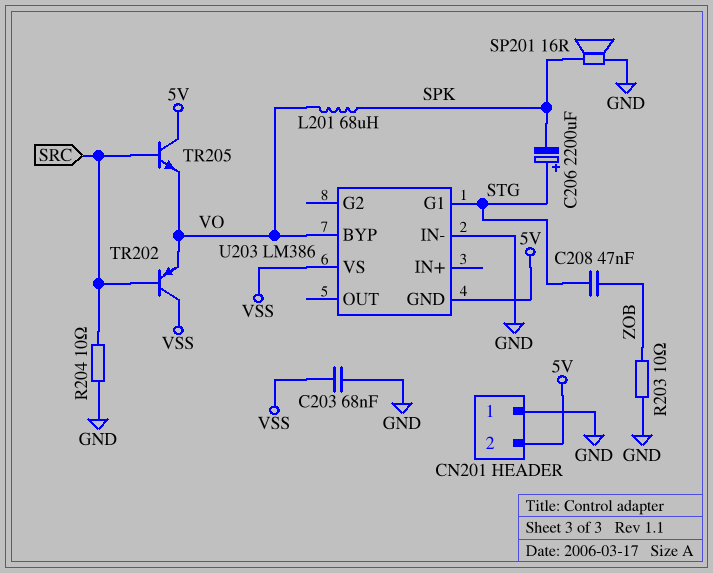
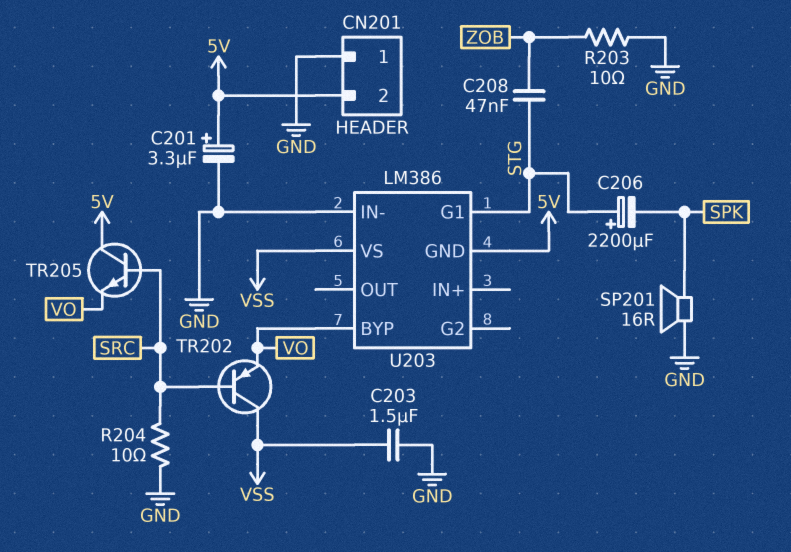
C201: none -> 3.3uF (plus 5V, minus GND)
C203: 68nF (GND, VSS) -> 1.5uF (GND, VSS)
L201: 68uH (SPK, VO) -> none

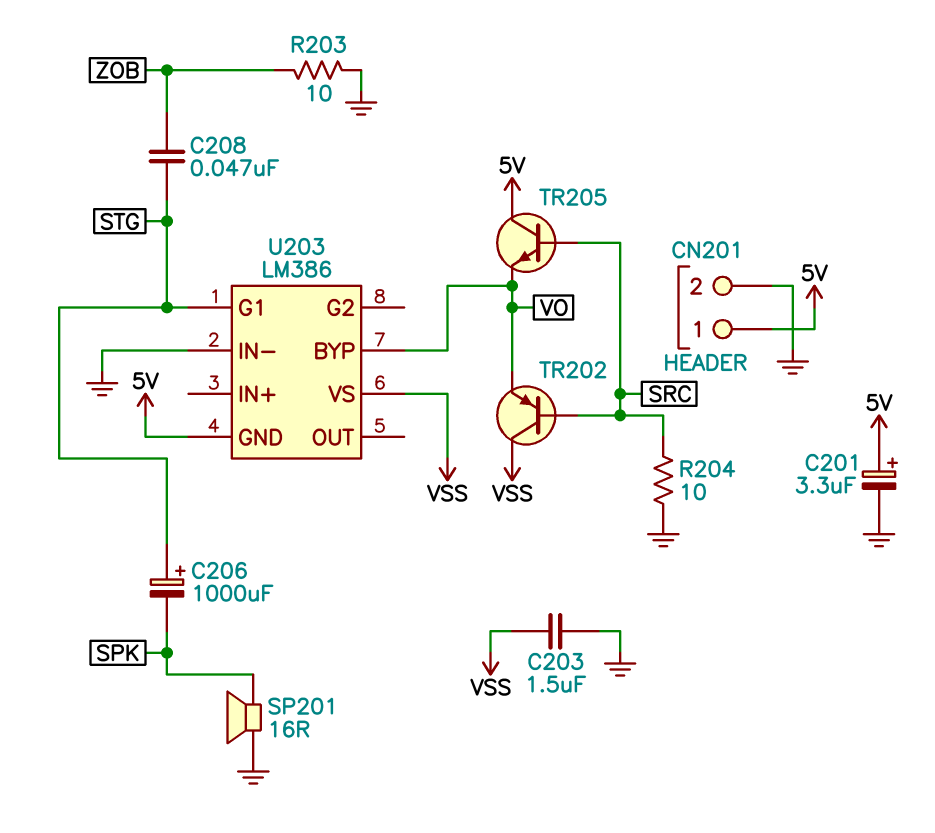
C206: 2200uF (plus STG, minus SPK) -> 1000uF (plus STG, minus SPK)
CN201 pin 1: GND -> 5V
CN201 pin 2: 5V -> GND

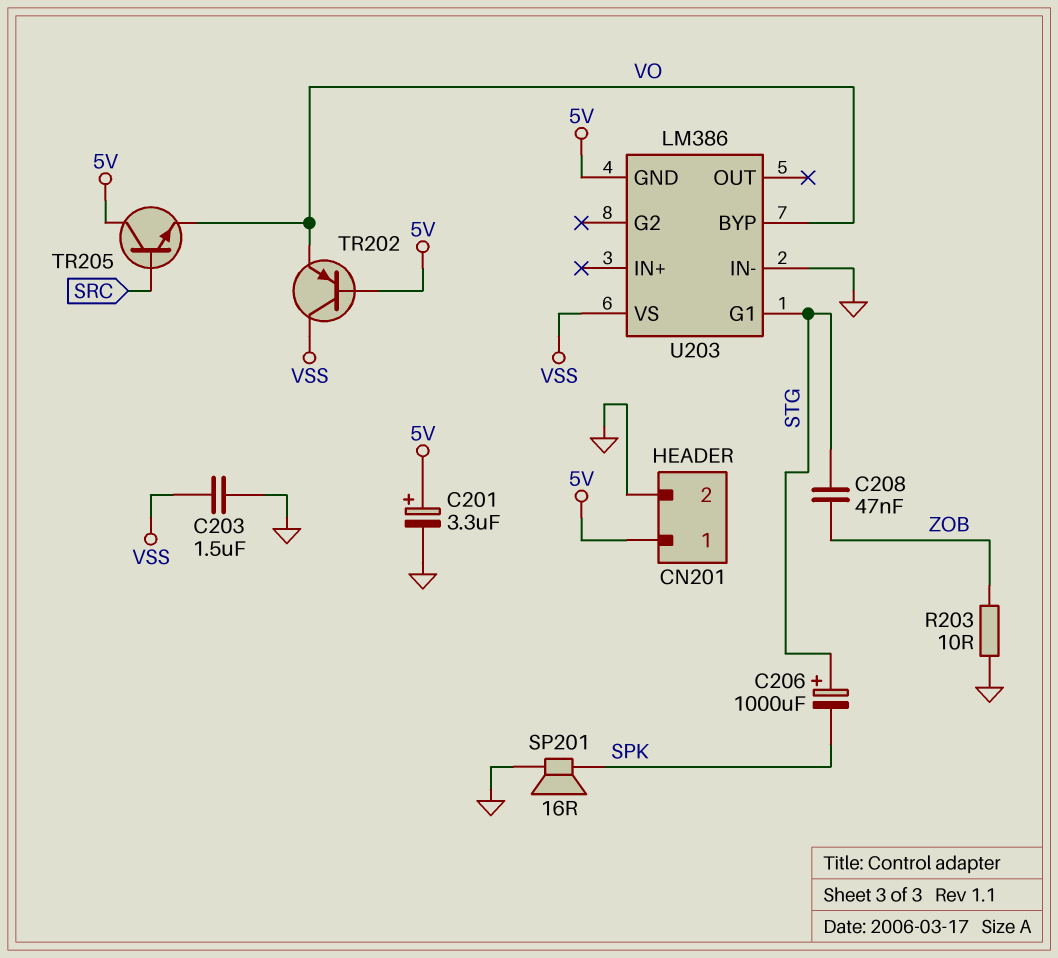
R204: 10 (GND, SRC) -> none
TR202: PNP (B SRC, C VSS, E VO) -> PNP (B 5V, C VSS, E VO)

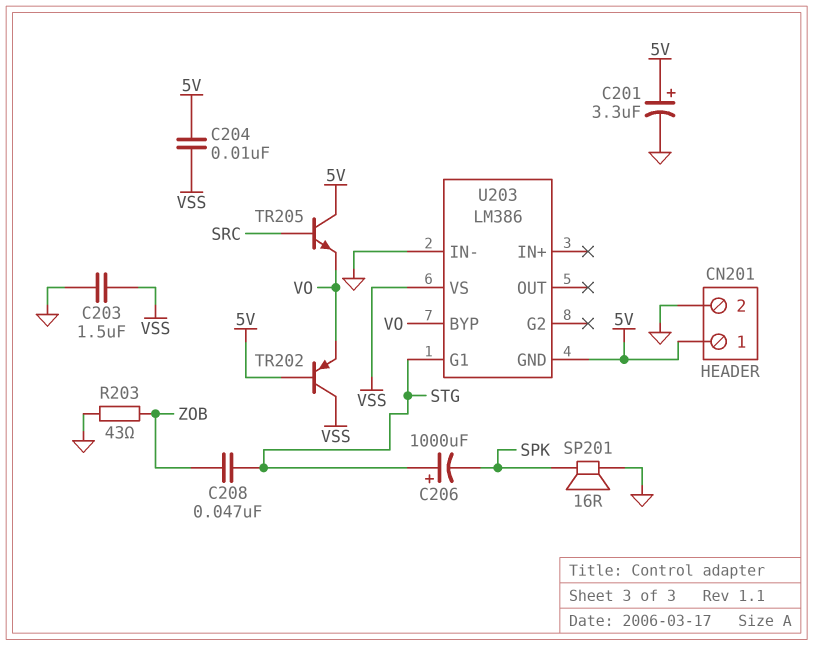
C204: none -> 10nF (5V, VSS)
R203: 10 (GND, ZOB) -> 43 (GND, ZOB)

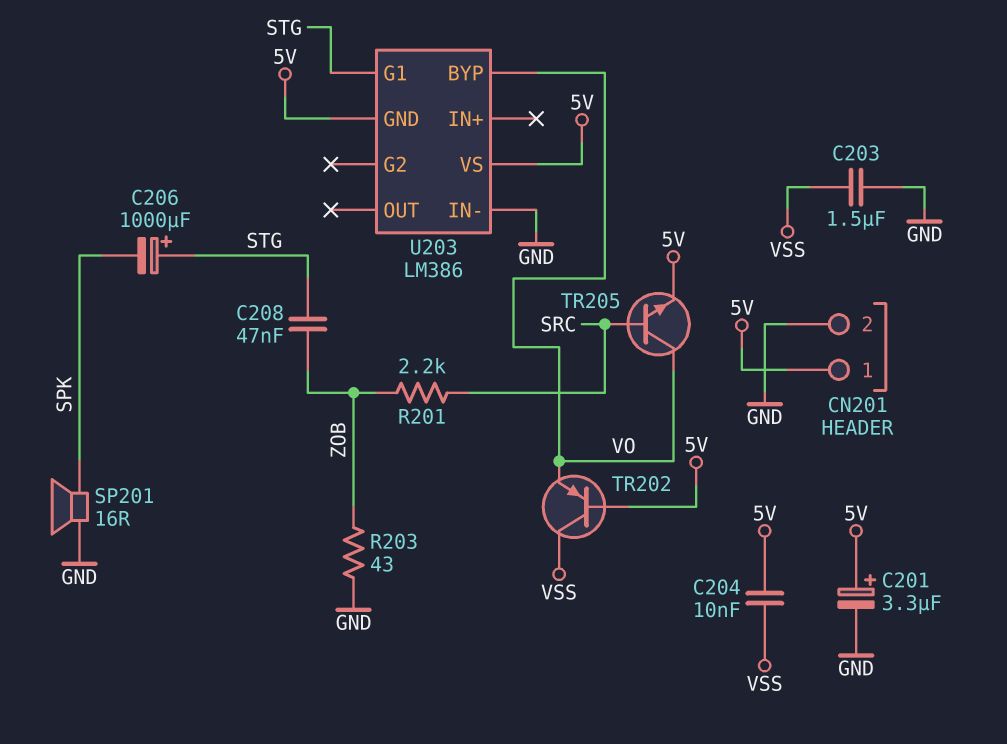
R201: none -> 2.2k (SRC, ZOB)
TR205: NPN (B SRC, C 5V, E VO) -> NPN (B SRC, C VO, E 5V)
U203 pin VS: VSS -> 5V

